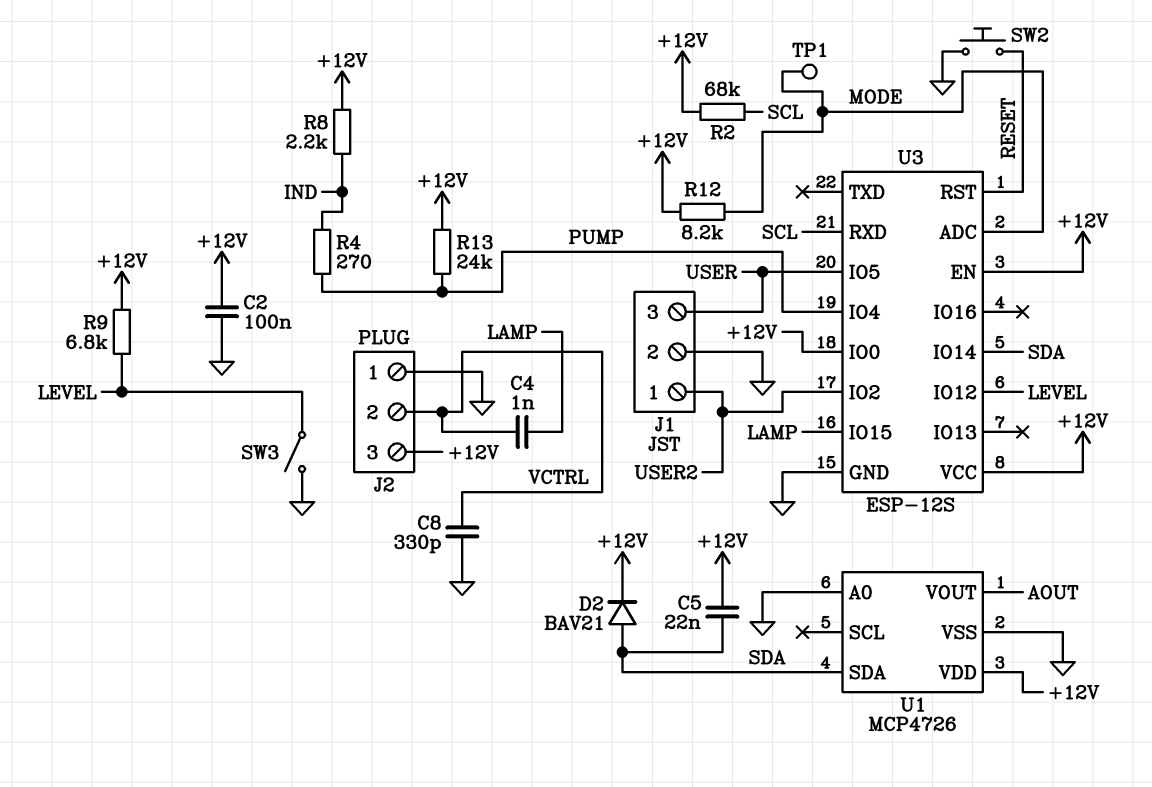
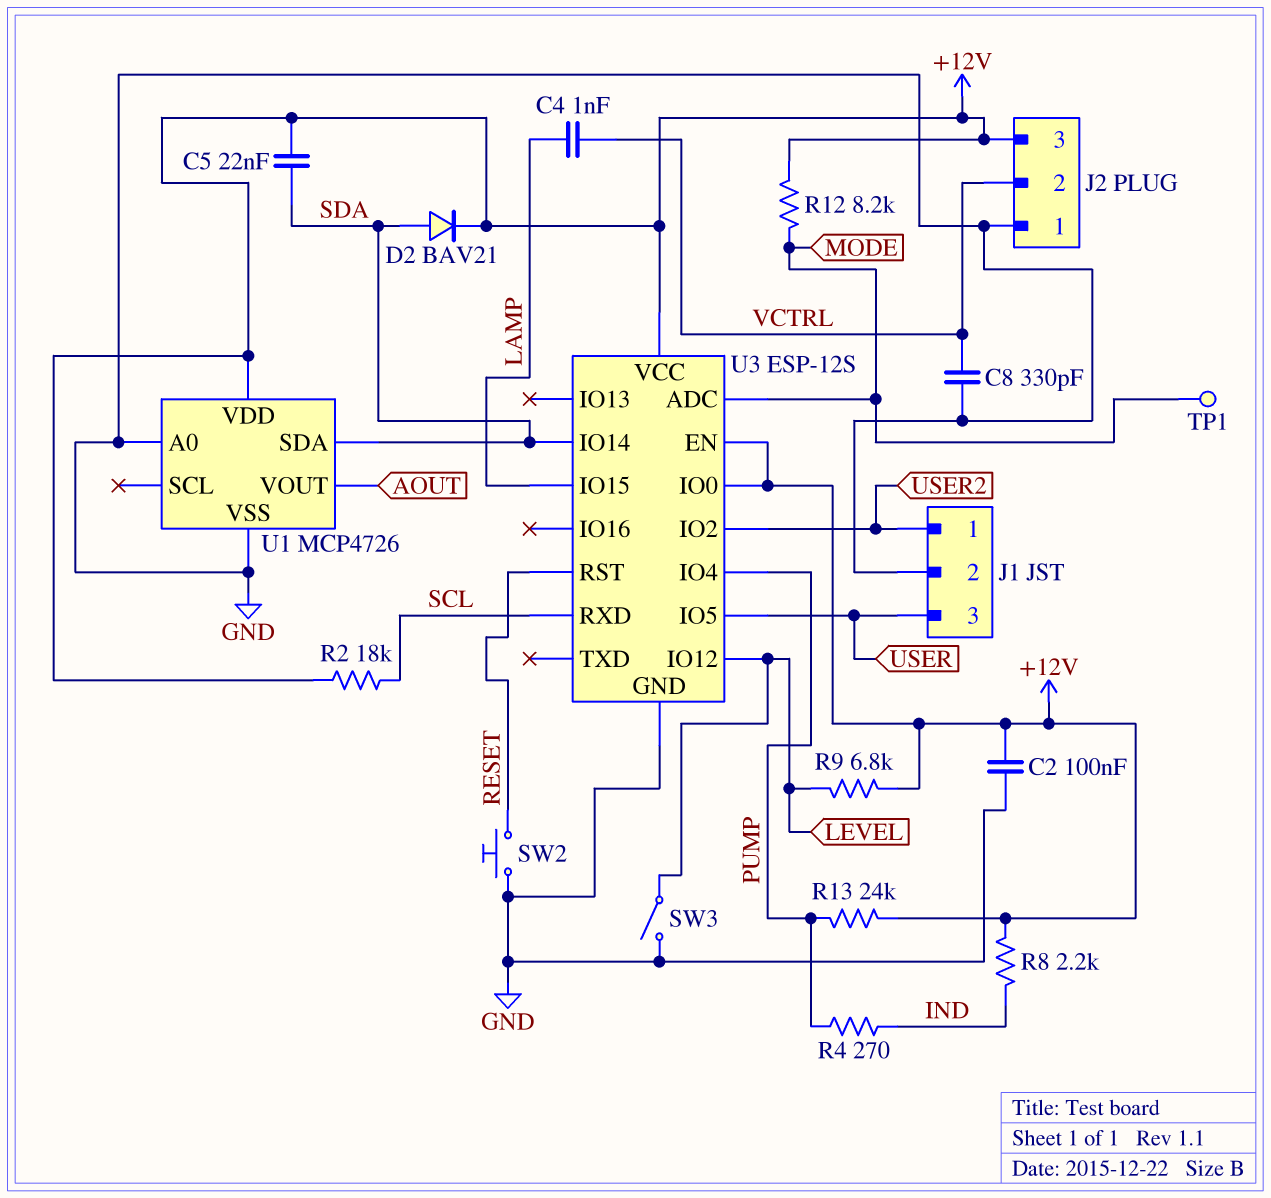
R2: 68k (+12V, SCL) -> 18k (+12V, SCL)

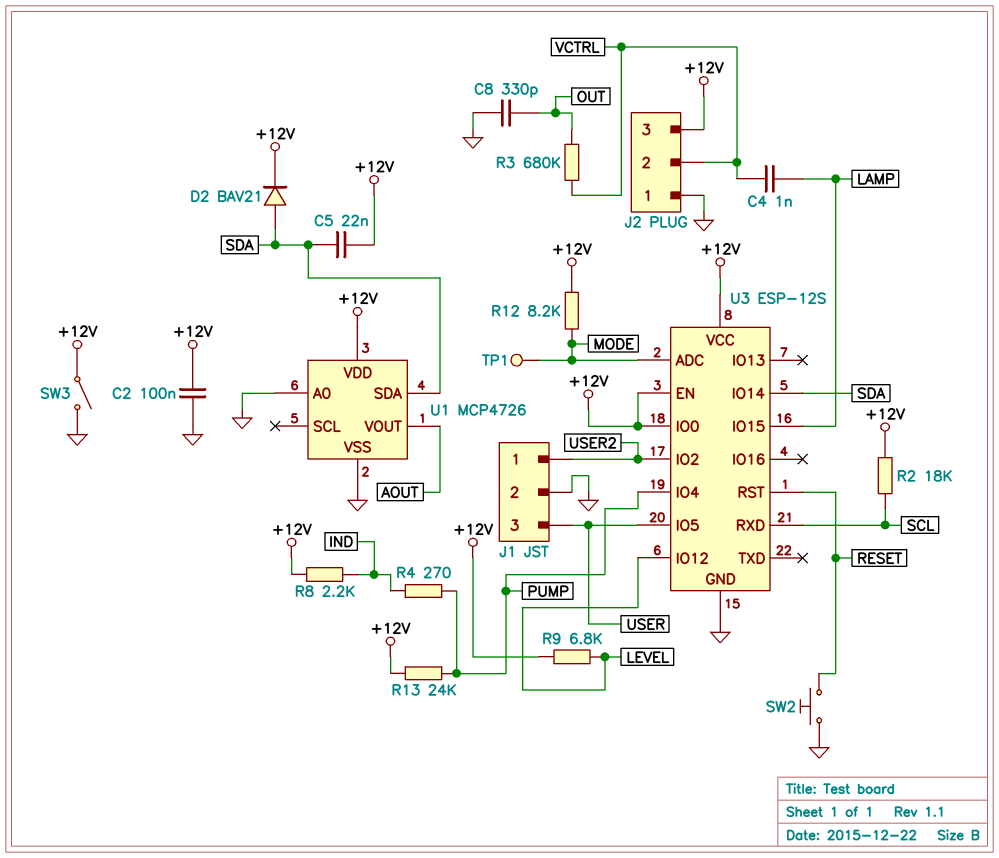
C8: 330pF (GND, VCTRL) -> 330pF (GND, OUT)
R3: none -> 680k (OUT, VCTRL)
SW3: switch (GND, LEVEL) -> switch (+12V, GND)

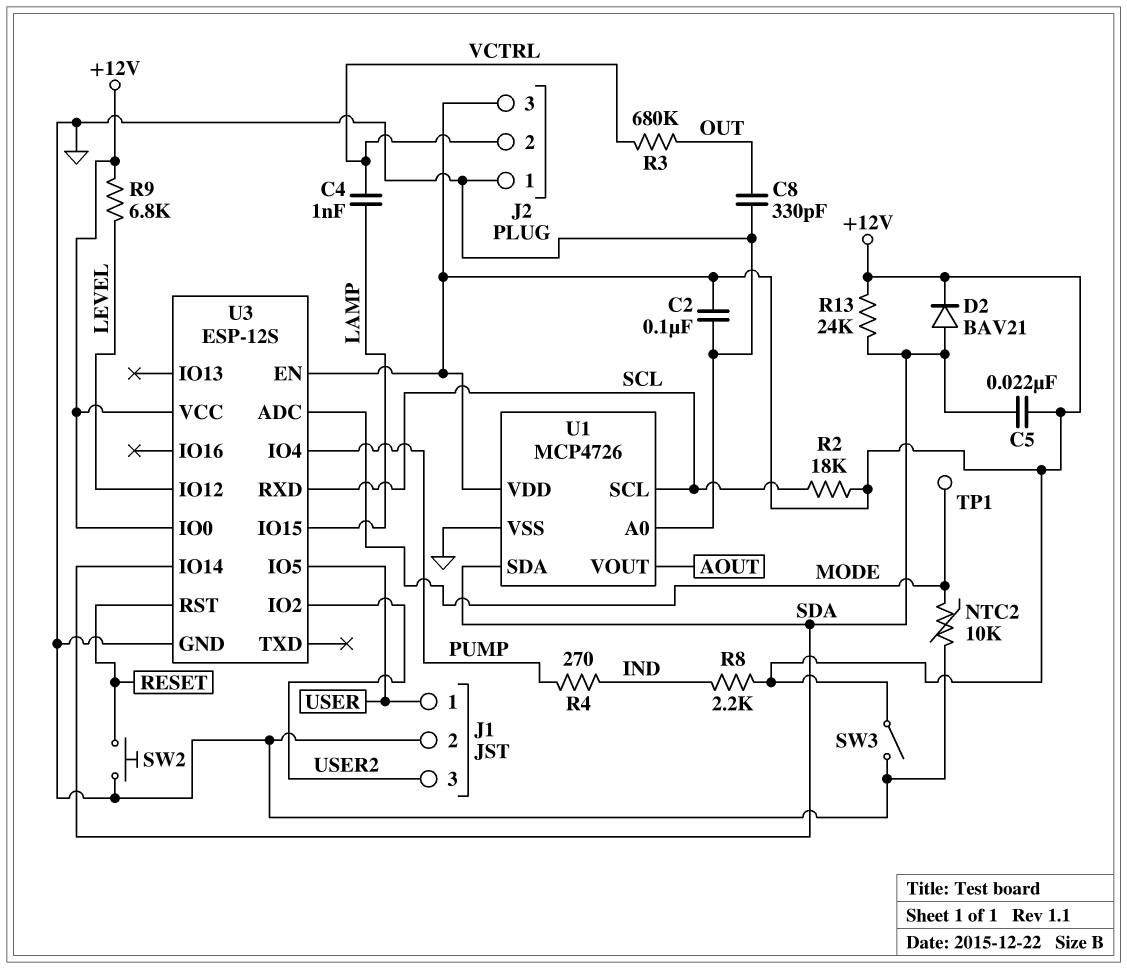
J1 pin 1: USER2 -> USER
J1 pin 3: USER -> USER2
NTC2: none -> 10k (GND, MODE)
R12: 8.2k (+12V, MODE) -> none
R13: 24k (+12V, PUMP) -> 24k (+12V, SDA)
U1 pin SCL: none -> SCL

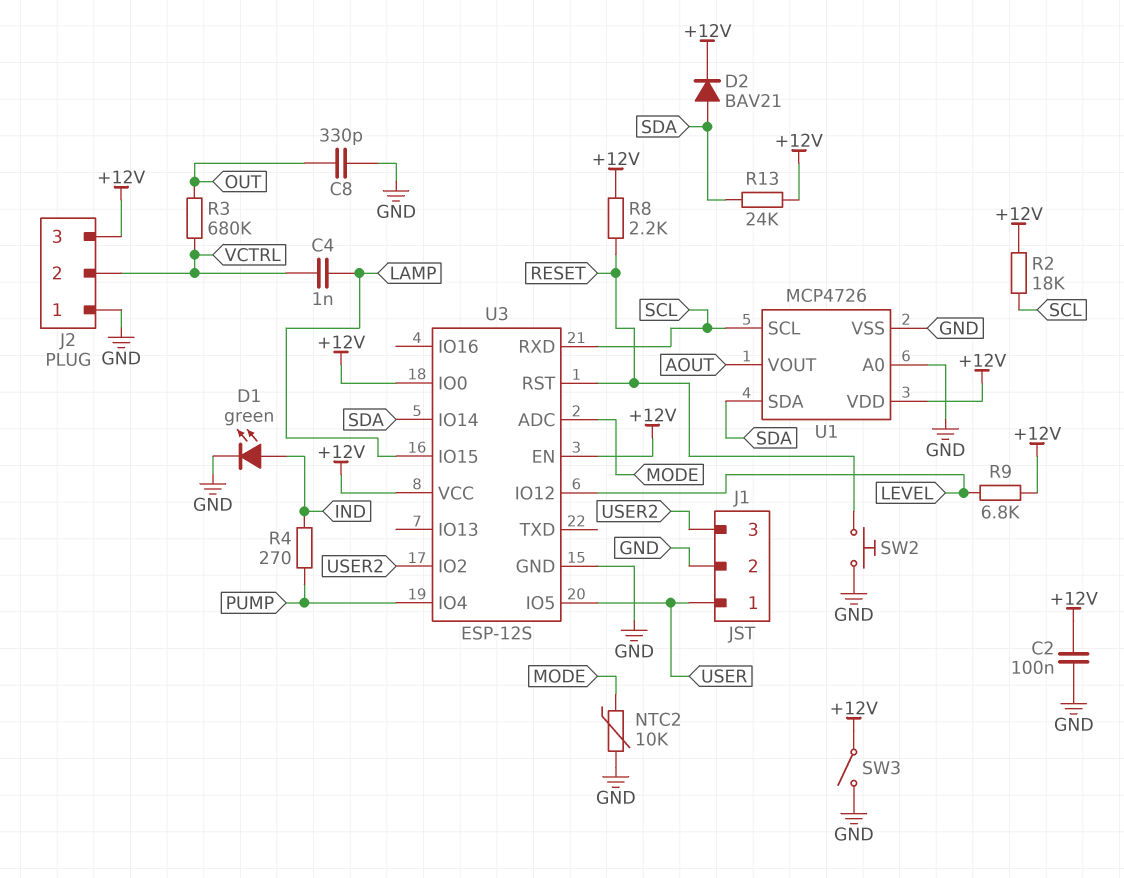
C5: 22nF (+12V, SDA) -> none
D1: none -> LED green (A IND, K GND)
R8: 2.2k (+12V, IND) -> 2.2k (+12V, RESET)
TP1: test point (MODE) -> none

